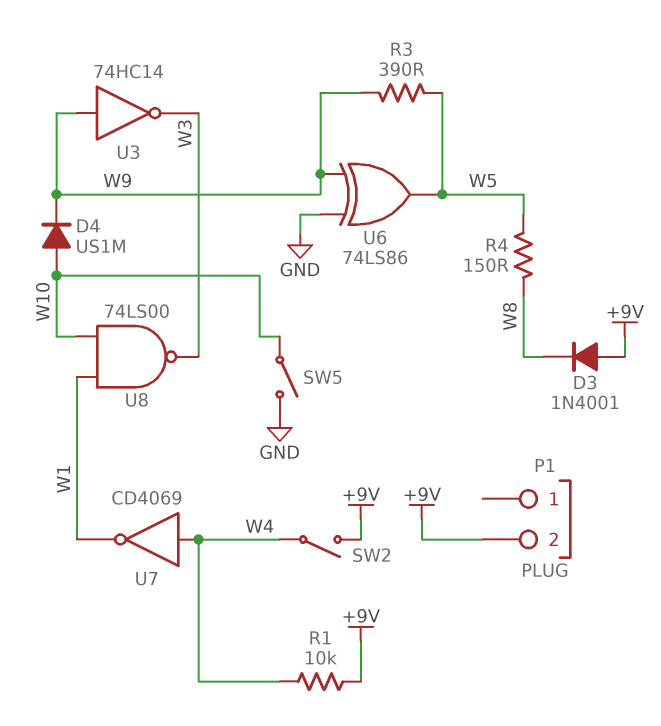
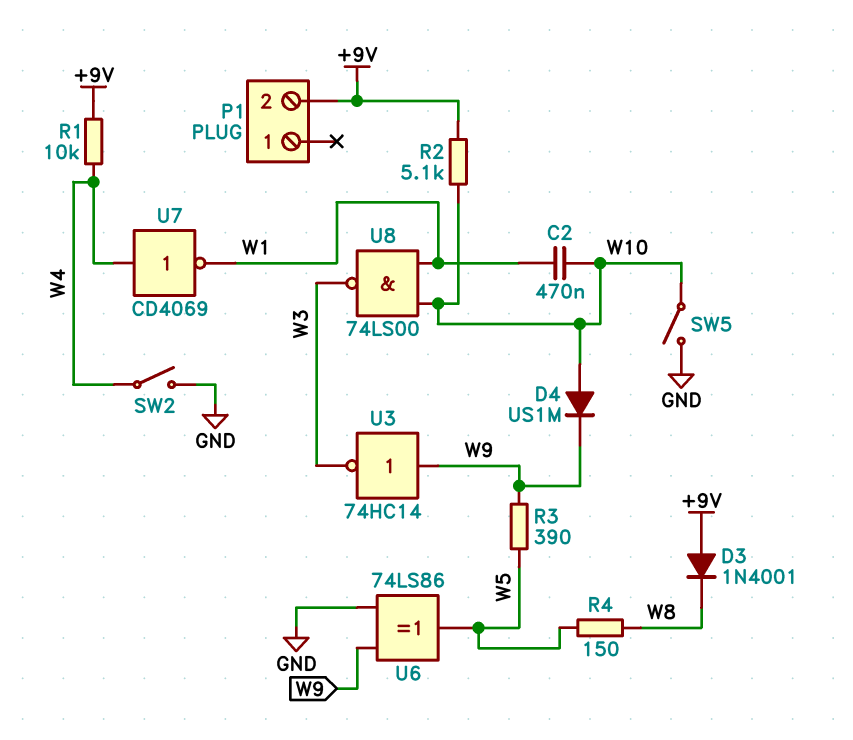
C2: none -> 470nF (W1, W10)
R2: none -> 5.1k (+9V, W10)
SW2: switch (+9V, W4) -> switch (GND, W4)

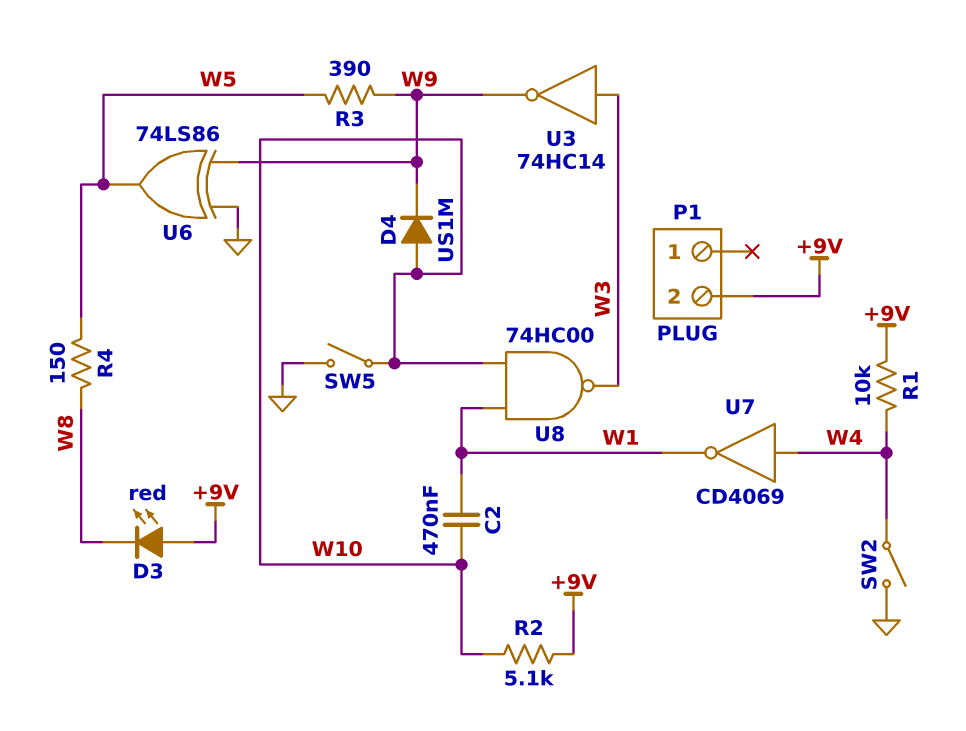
D3: diode 1N4001 (A +9V, K W8) -> LED red (A +9V, K W8)
U3: NOT 74HC14 (in W9, out W3) -> NOT 74HC14 (in W3, out W9)
U8: NAND 74LS00 (in W1, in W10, out W3) -> NAND 74HC00 (in W1, in W10, out W3)

